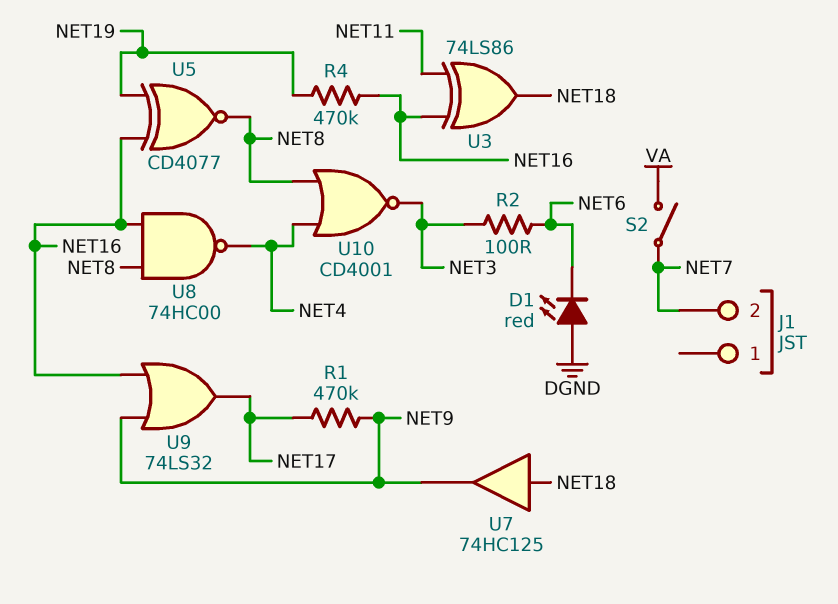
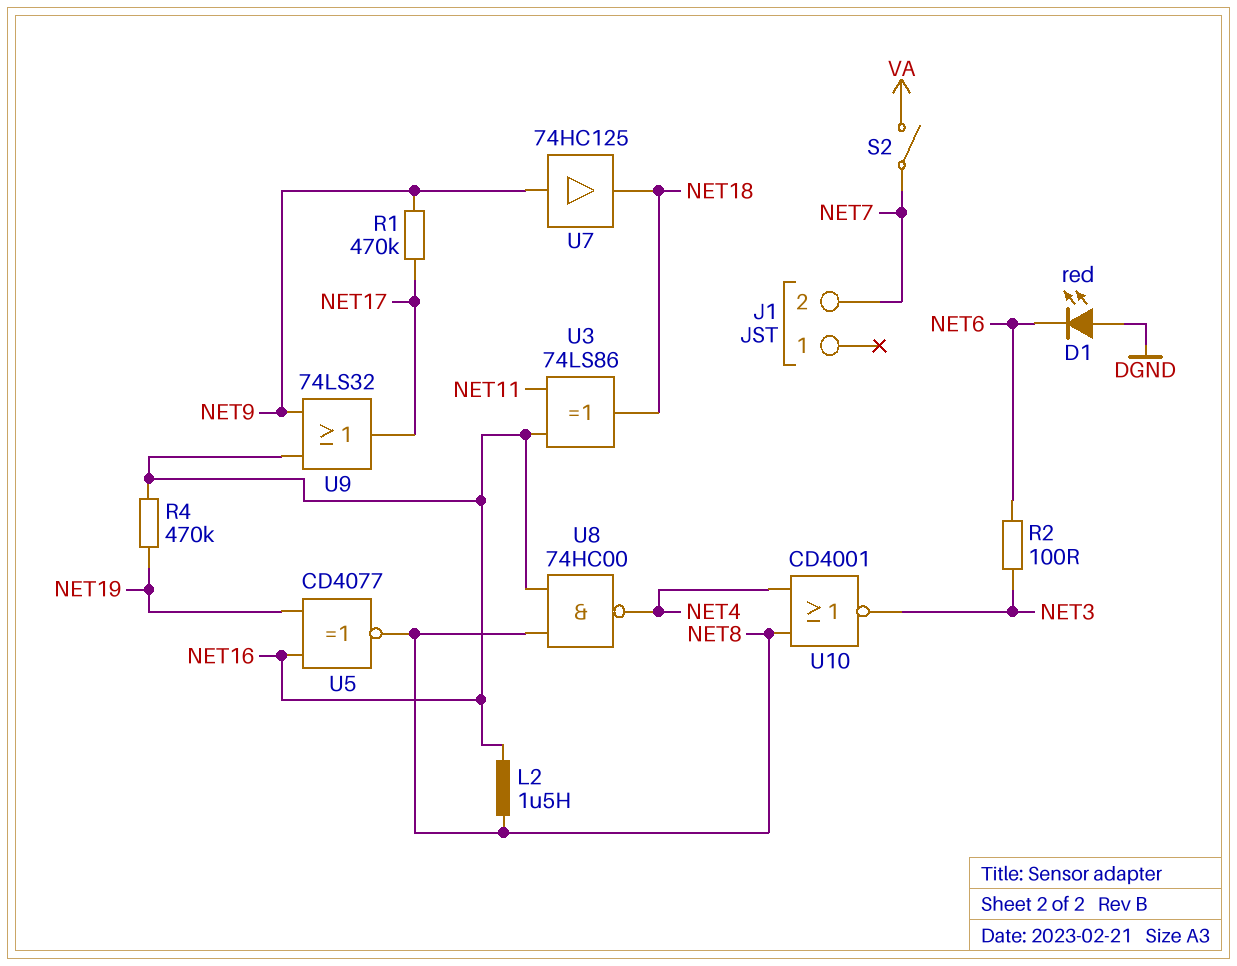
L2: none -> 1.5uH (NET8, NET16)
U7: buffer 74HC125 (in NET18, out NET9) -> buffer 74HC125 (in NET9, out NET18)

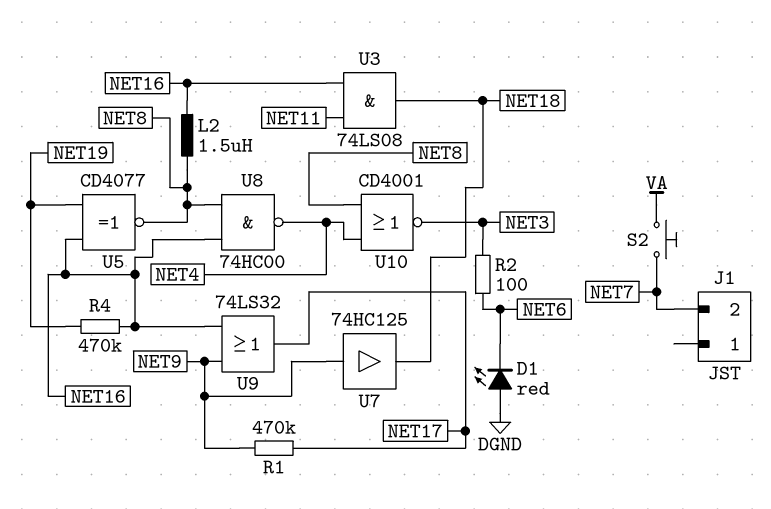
S2: switch (NET7, VA) -> button (NET7, VA)
U3: XOR 74LS86 (in NET11, in NET16, out NET18) -> AND 74LS08 (in NET11, in NET16, out NET18)

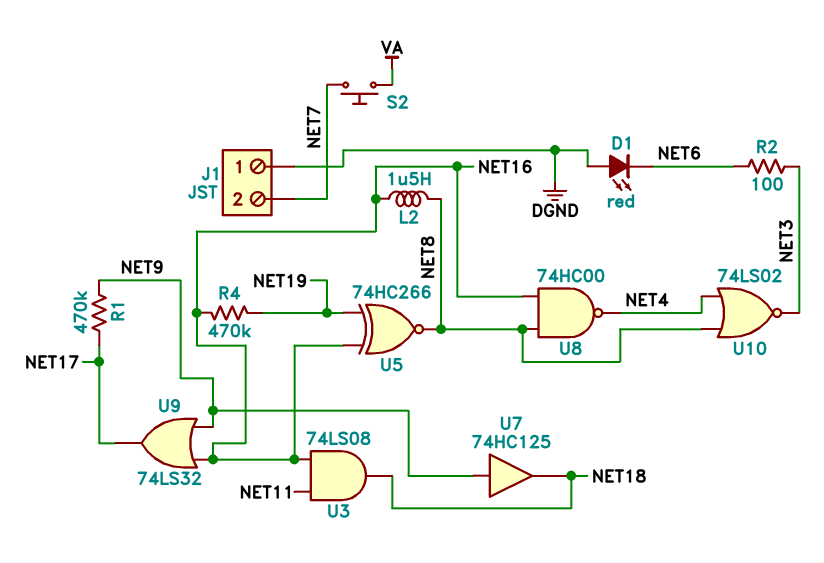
J1 pin 1: none -> DGND
U5: XNOR CD4077 (in NET16, in NET19, out NET8) -> XNOR 74HC266 (in NET16, in NET19, out NET8)
U10: NOR CD4001 (in NET4, in NET8, out NET3) -> NOR 74LS02 (in NET4, in NET8, out NET3)

